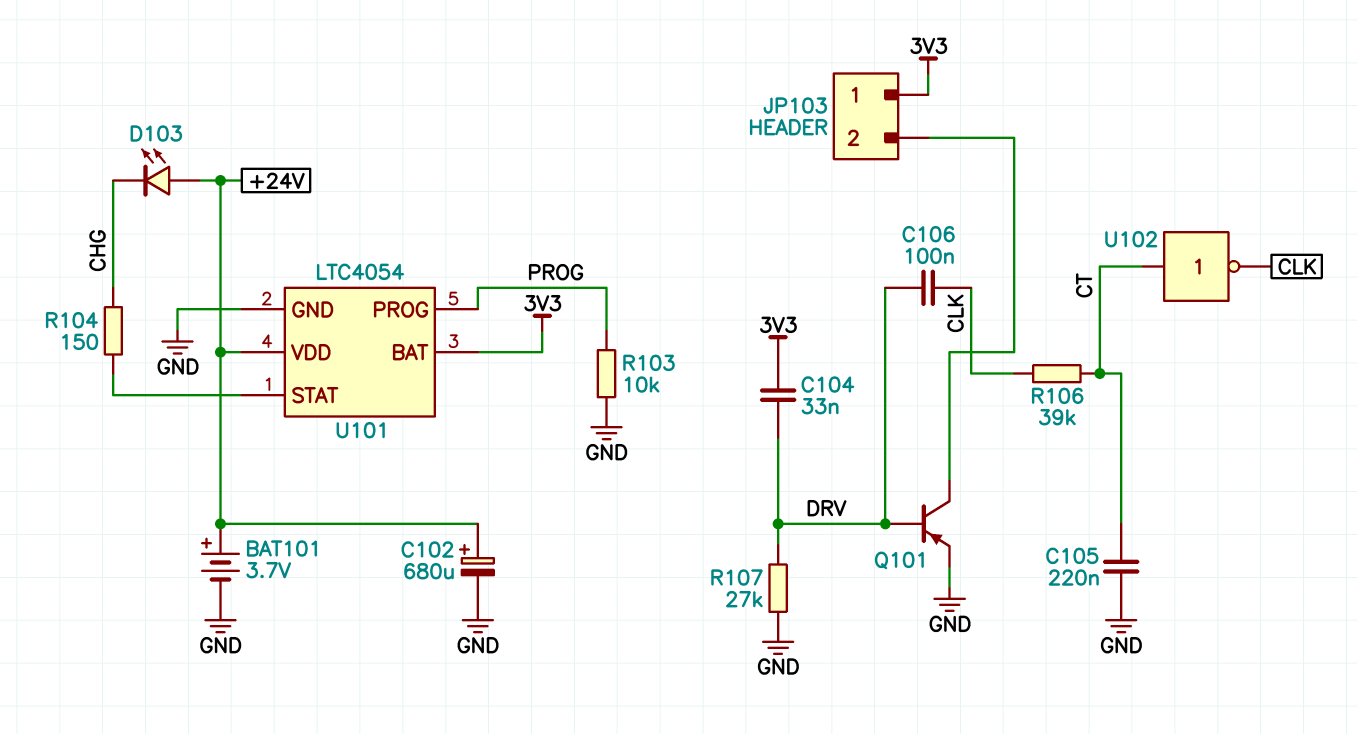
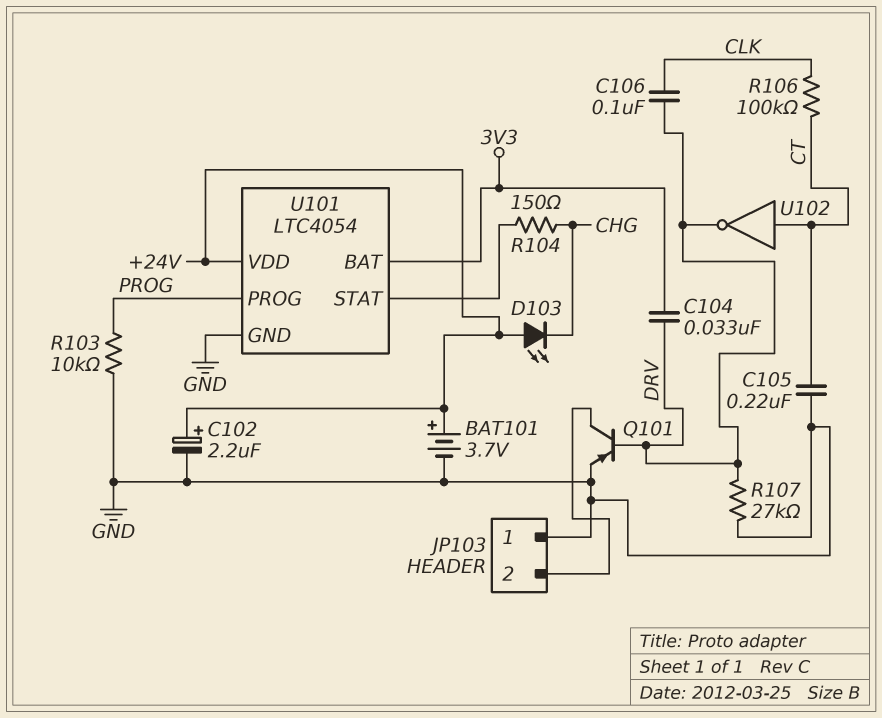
C102: 680uF (plus +24V, minus GND) -> 2.2uF (plus +24V, minus GND)
JP103 pin 1: 3V3 -> GND
R106: 39k (CLK, CT) -> 100k (CLK, CT)
U102: NOT (in CT, out CLK) -> NOT (in CT, out DRV)

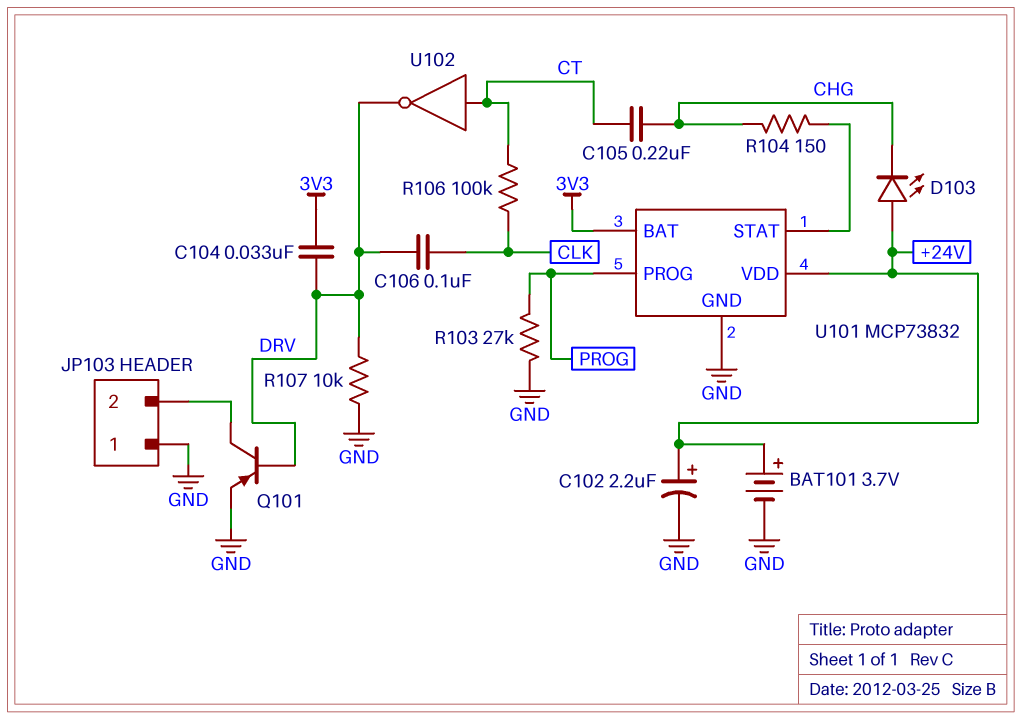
C105: 220nF (CT, GND) -> 220nF (CHG, CT)
R103: 10k (GND, PROG) -> 27k (GND, PROG)
R107: 27k (DRV, GND) -> 10k (DRV, GND)
U101: LTC4054 -> MCP73832

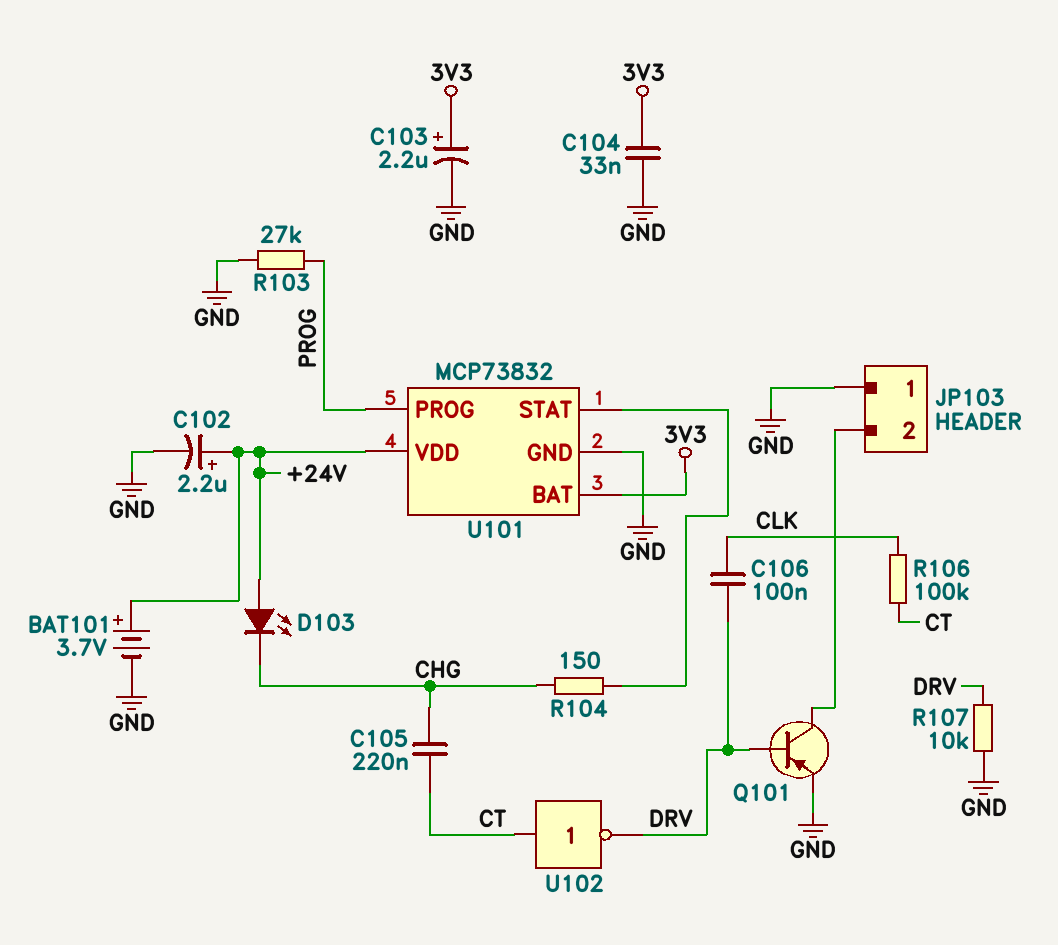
C103: none -> 2.2uF (plus 3V3, minus GND)
C104: 33nF (3V3, DRV) -> 33nF (3V3, GND)

